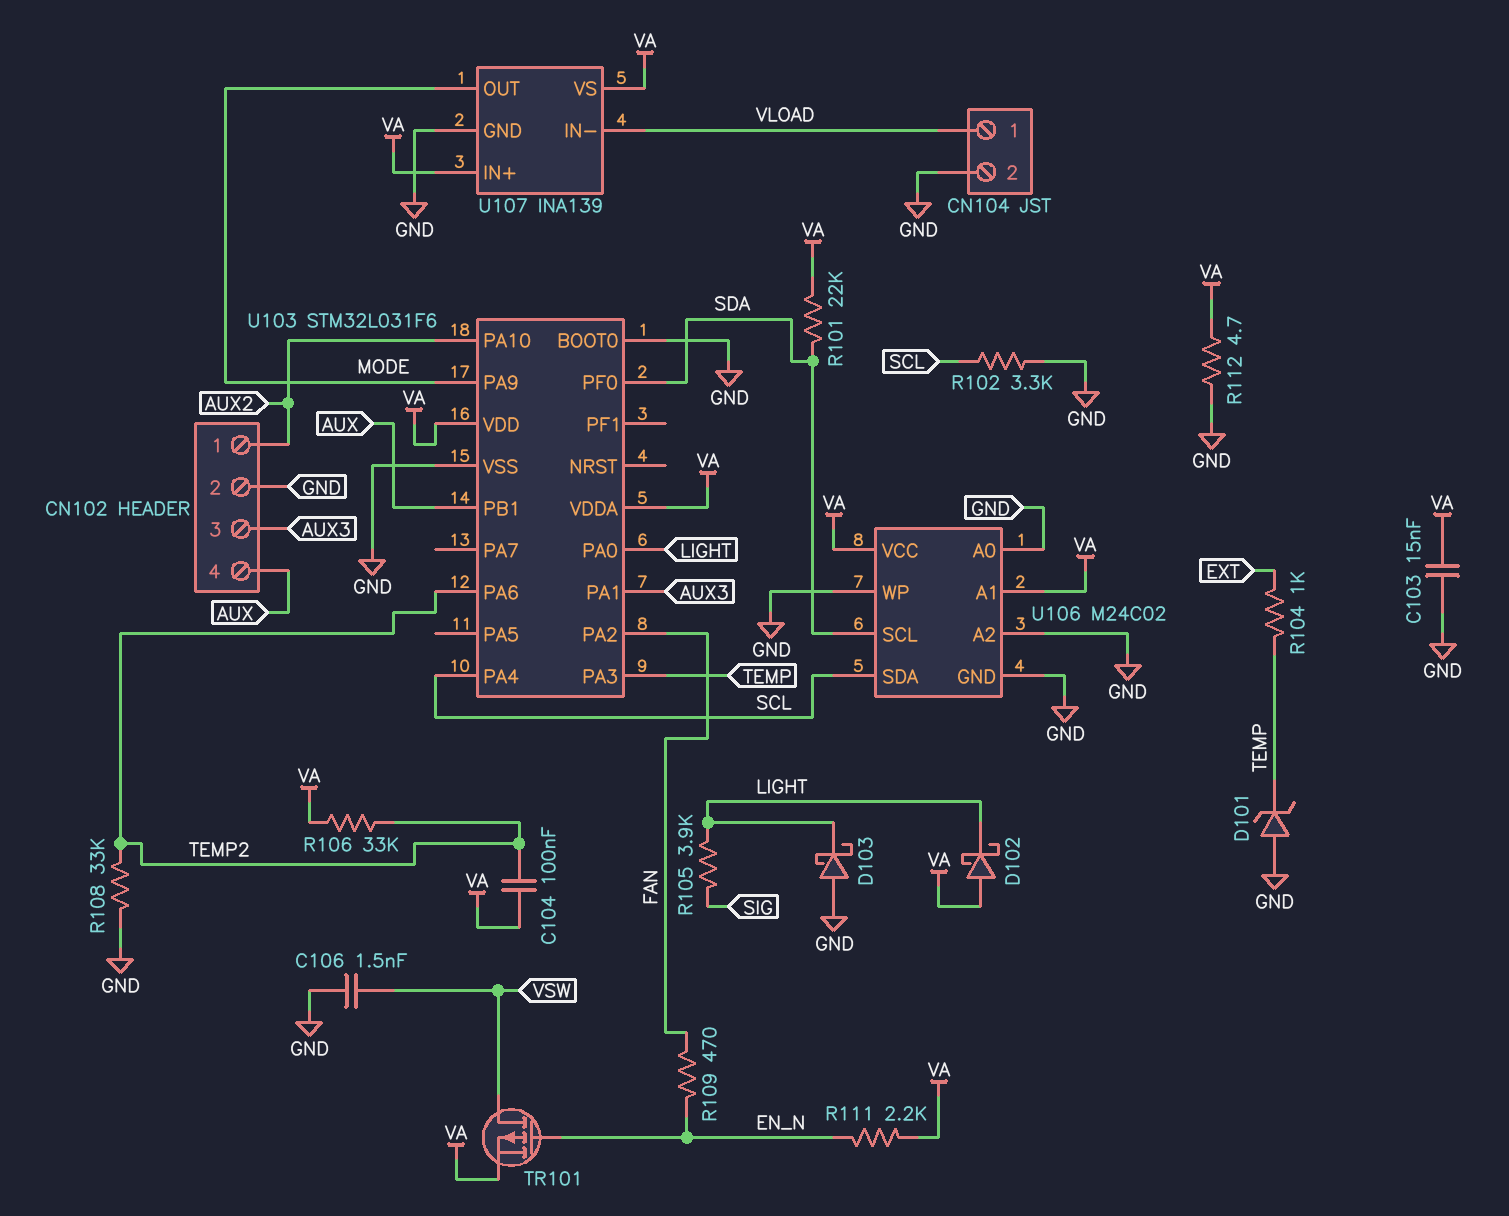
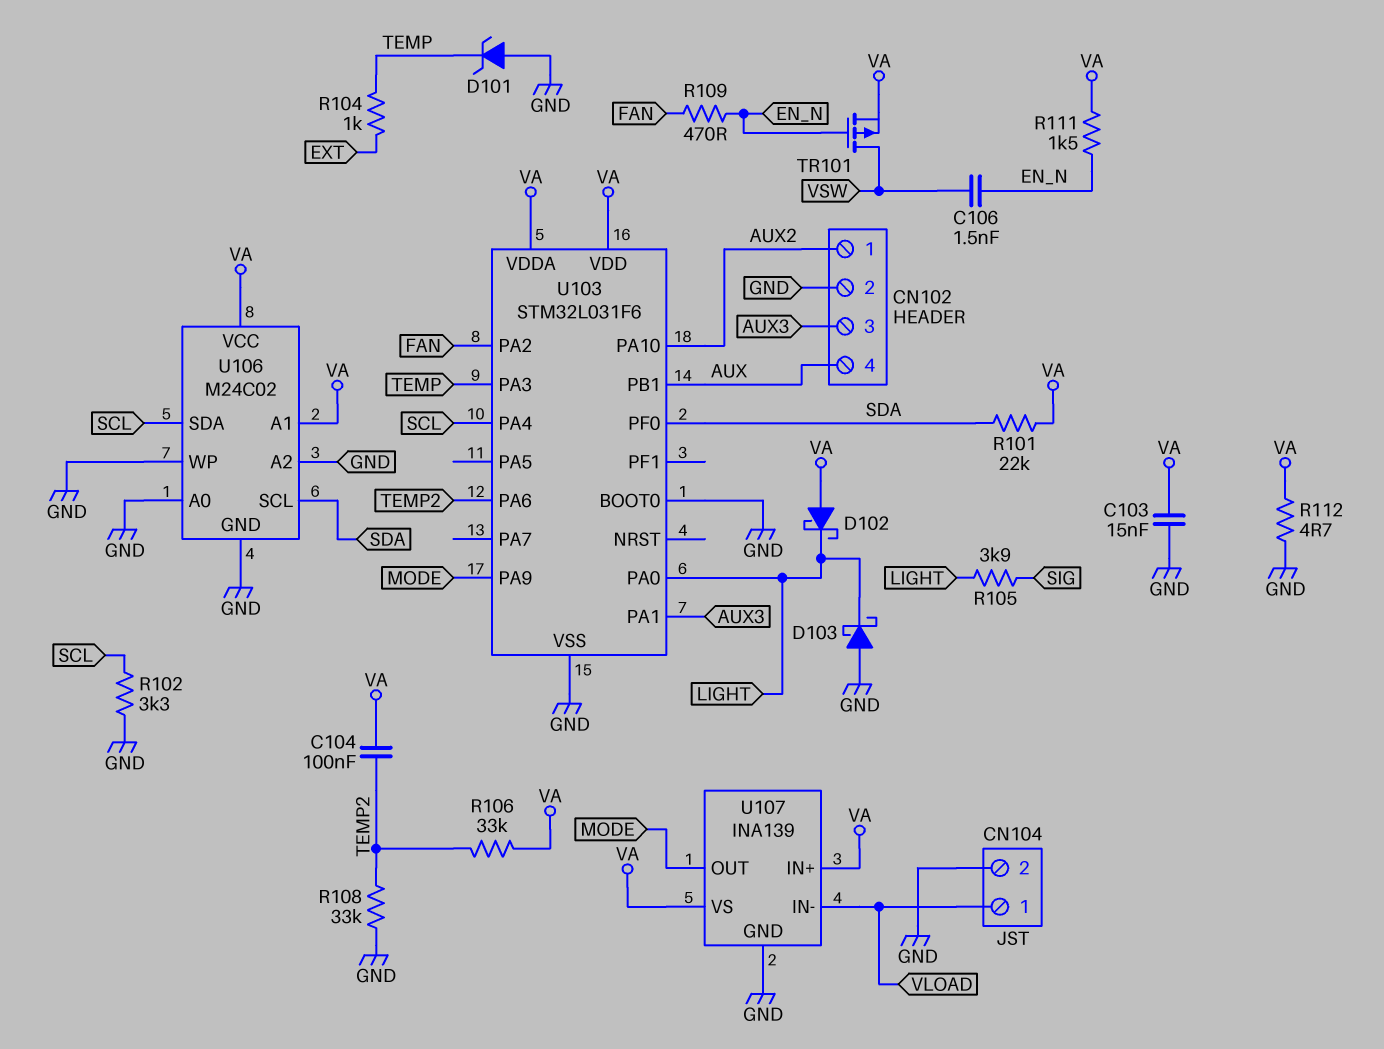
C106: 1.5nF (GND, VSW) -> 1.5nF (EN_N, VSW)
R111: 2.2k (EN_N, VA) -> 1.5k (EN_N, VA)

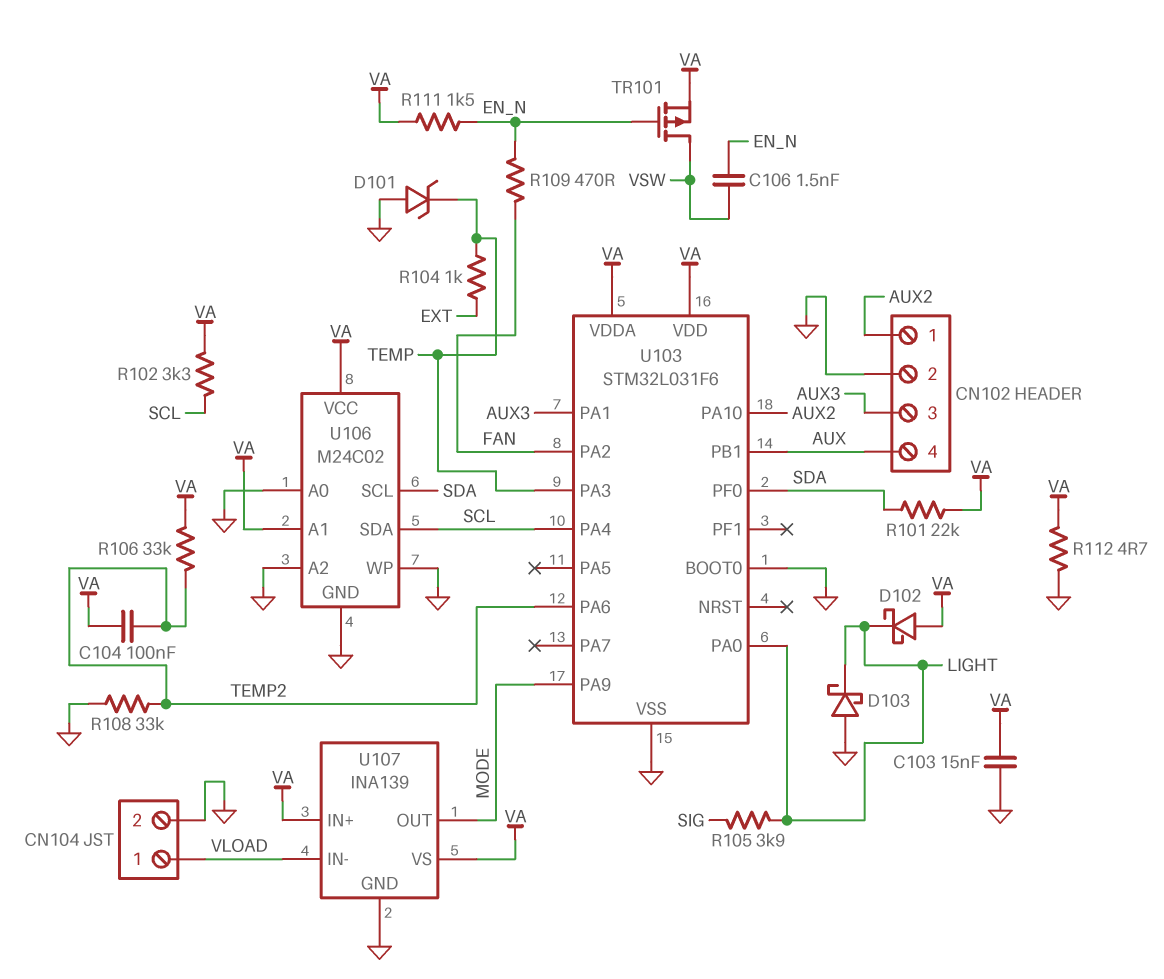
R102: 3.3k (GND, SCL) -> 3.3k (SCL, VA)

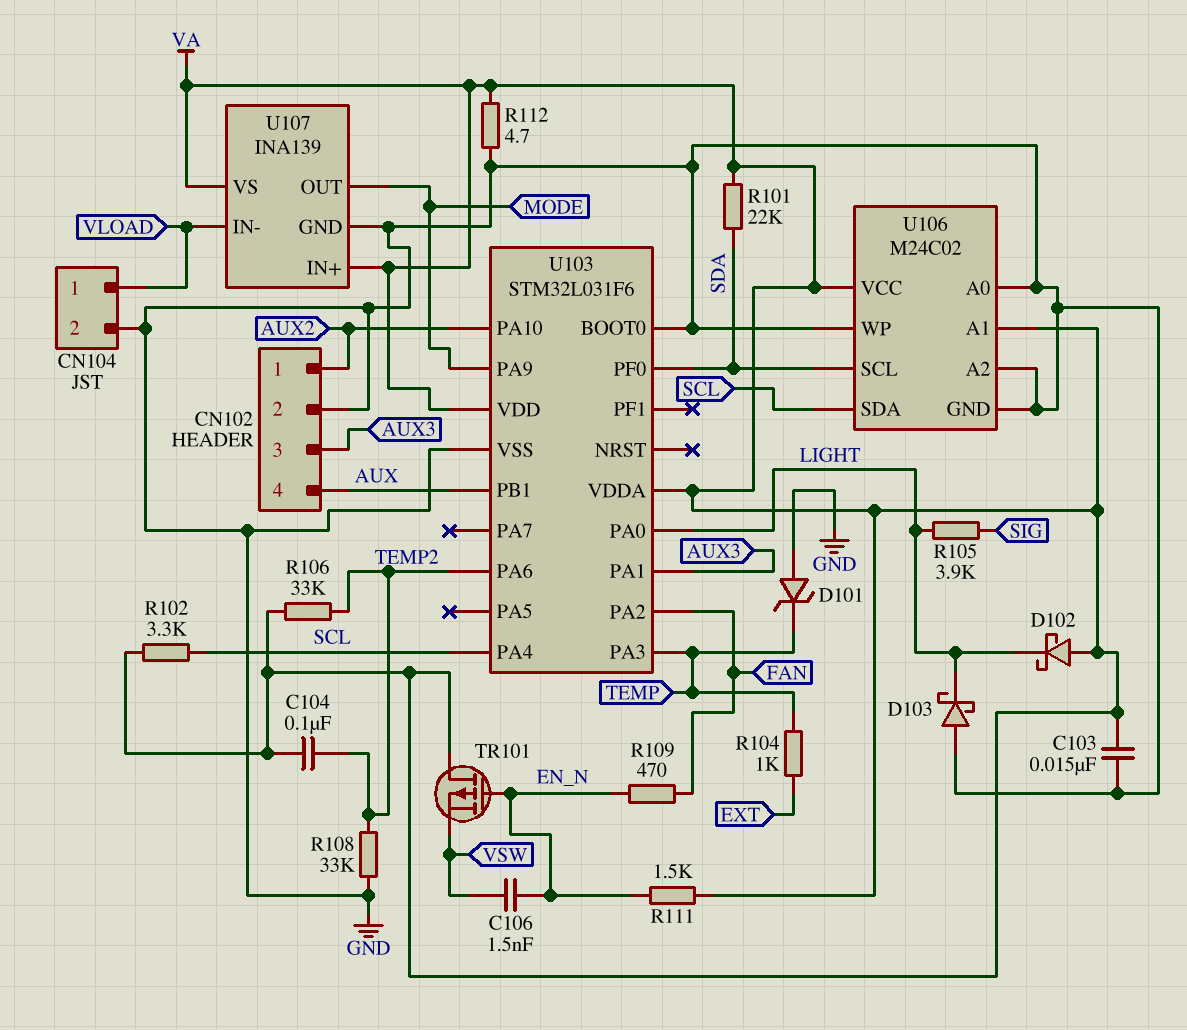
TR101: PMOS (G EN_N, D VSW, S VA) -> PMOS (G EN_N, D VA, S VSW)

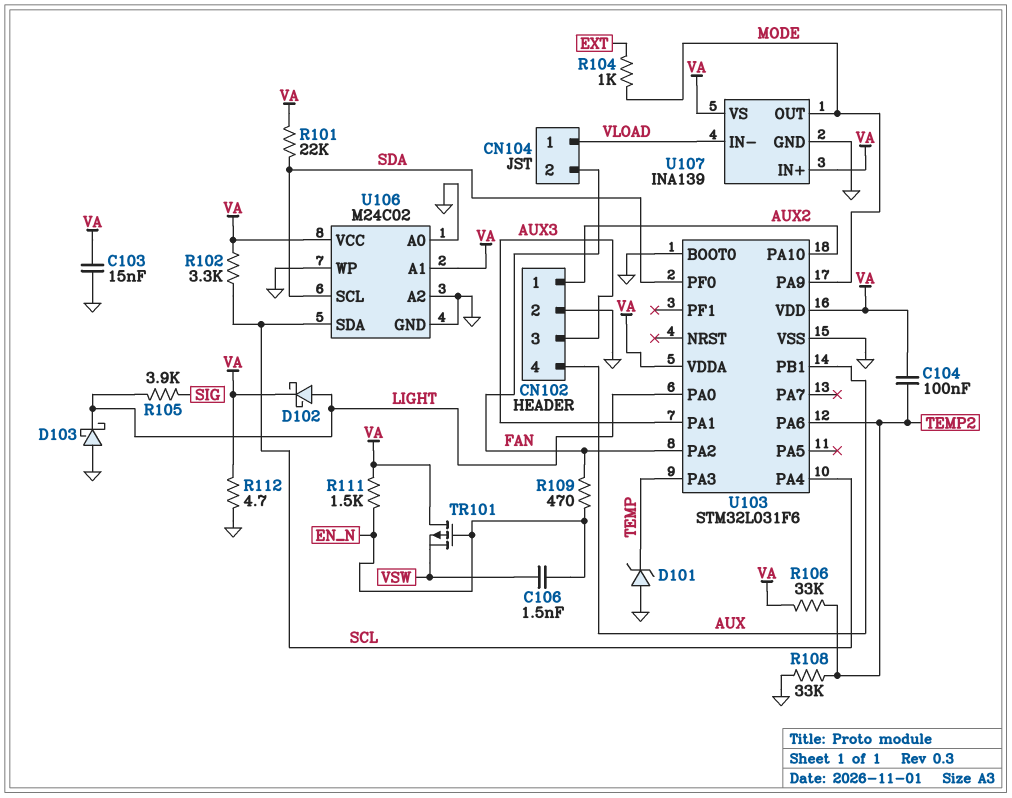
CN104 pin 2: GND -> FAN
D102: schottky (A VA, K LIGHT) -> schottky (A LIGHT, K VA)
R104: 1k (EXT, TEMP) -> 1k (EXT, MODE)

